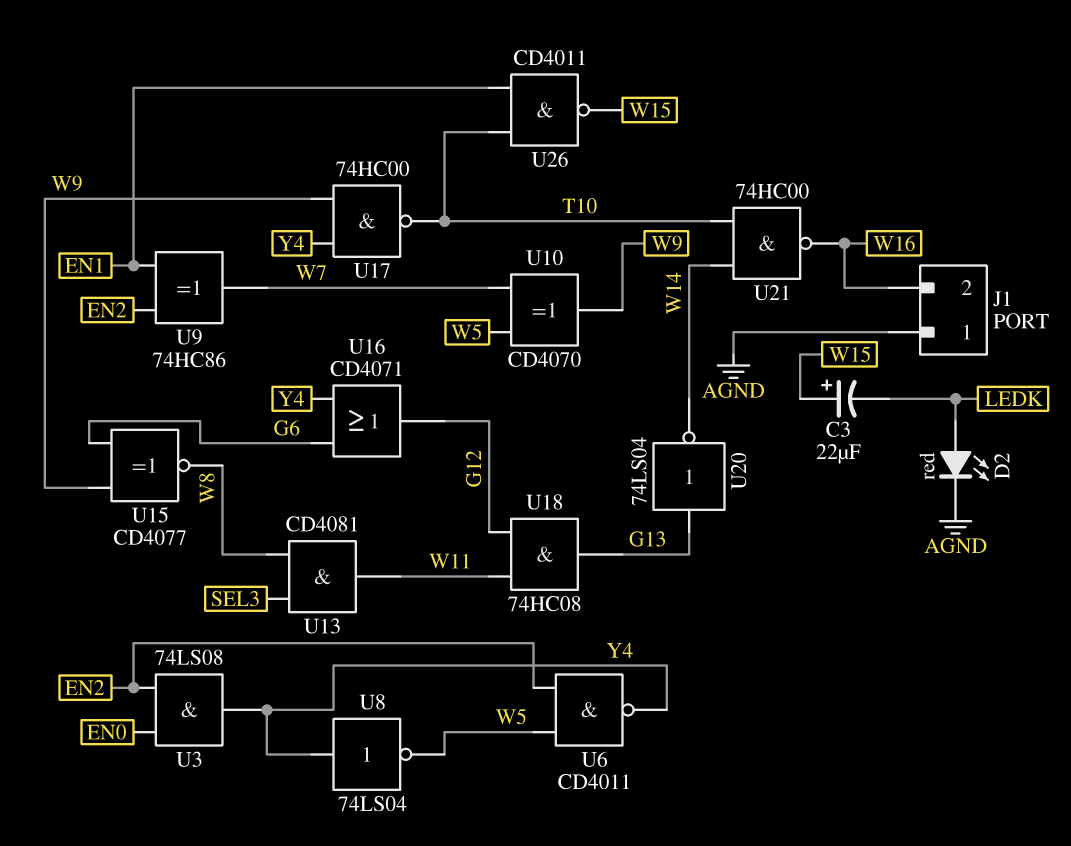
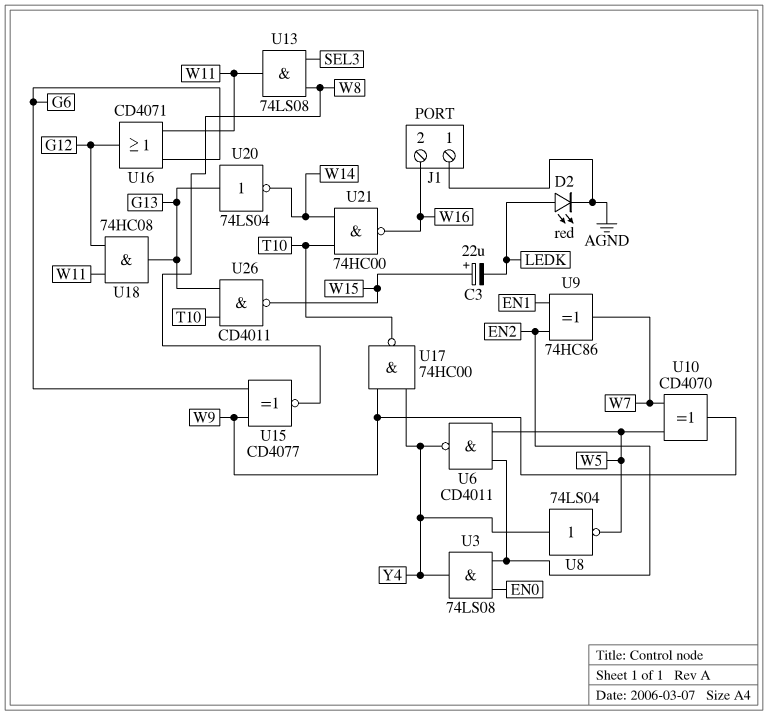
U13: AND CD4081 (in SEL3, in W8, out W11) -> AND 74LS08 (in SEL3, in W8, out W11)
U16: OR CD4071 (in G6, in Y4, out G12) -> OR CD4071 (in G6, in W11, out G12)
U26: NAND CD4011 (in EN1, in T10, out W15) -> NAND CD4011 (in G13, in T10, out W15)

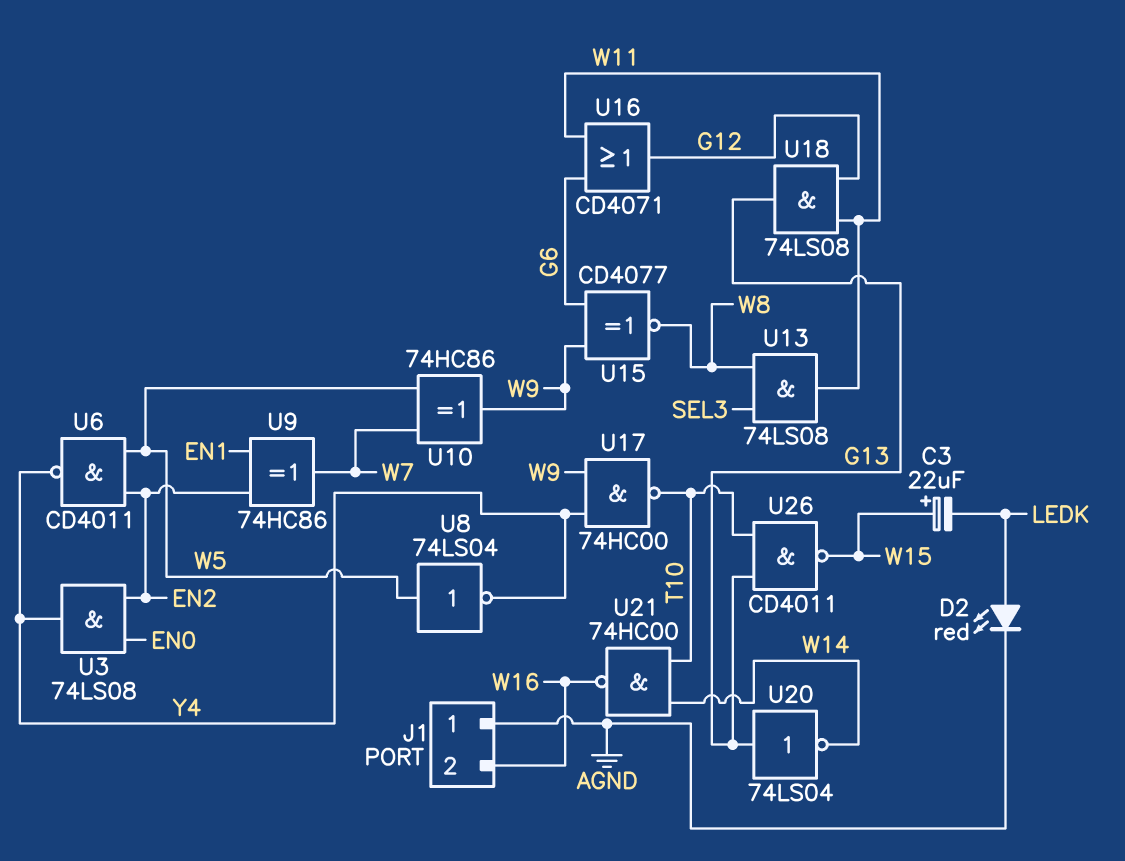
U8: NOT 74LS04 (in Y4, out W5) -> NOT 74LS04 (in W5, out Y4)
U10: XOR CD4070 (in W5, in W7, out W9) -> XOR 74HC86 (in W5, in W7, out W9)
U18: AND 74HC08 (in G12, in W11, out G13) -> AND 74LS08 (in G12, in W11, out G13)

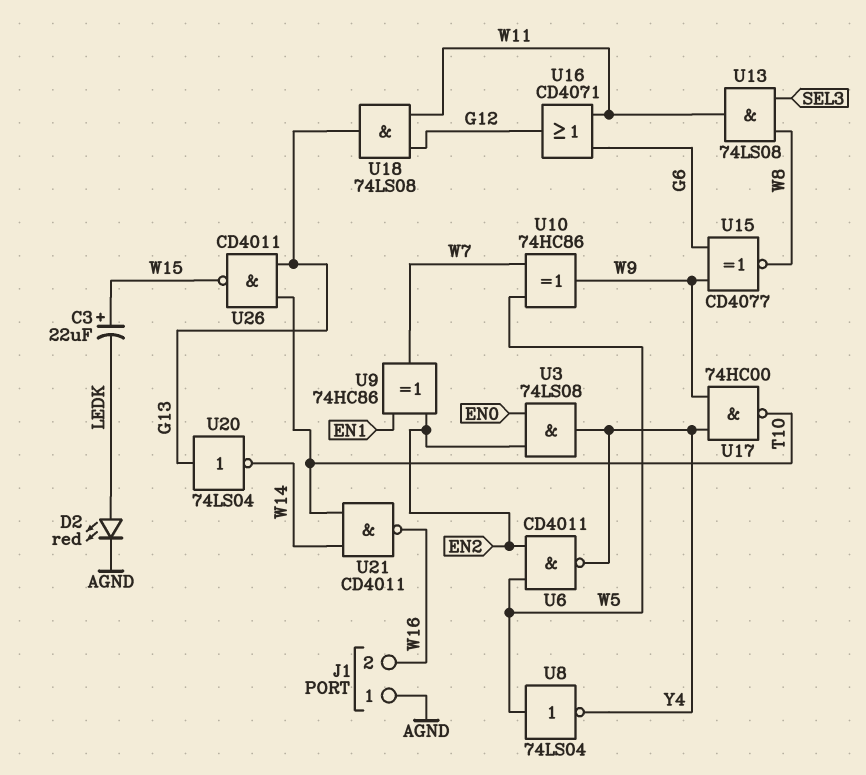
U21: NAND 74HC00 (in T10, in W14, out W16) -> NAND CD4011 (in T10, in W14, out W16)

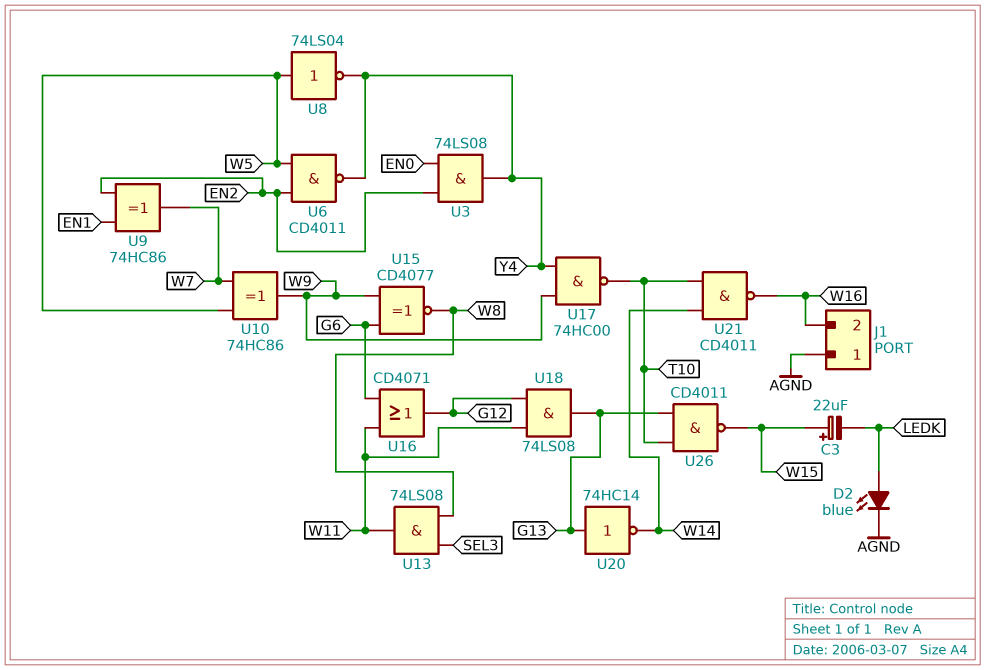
D2: LED red (A LEDK, K AGND) -> LED blue (A LEDK, K AGND)
U20: NOT 74LS04 (in G13, out W14) -> NOT 74HC14 (in G13, out W14)

